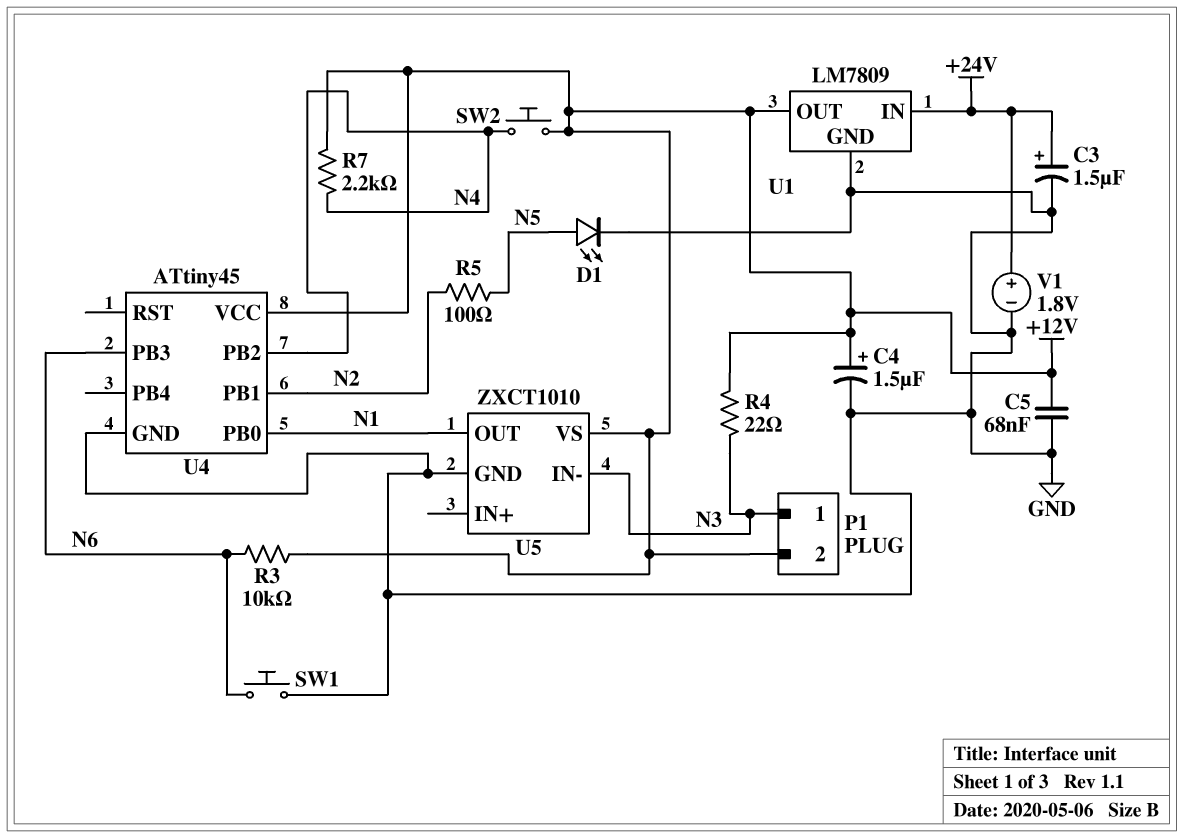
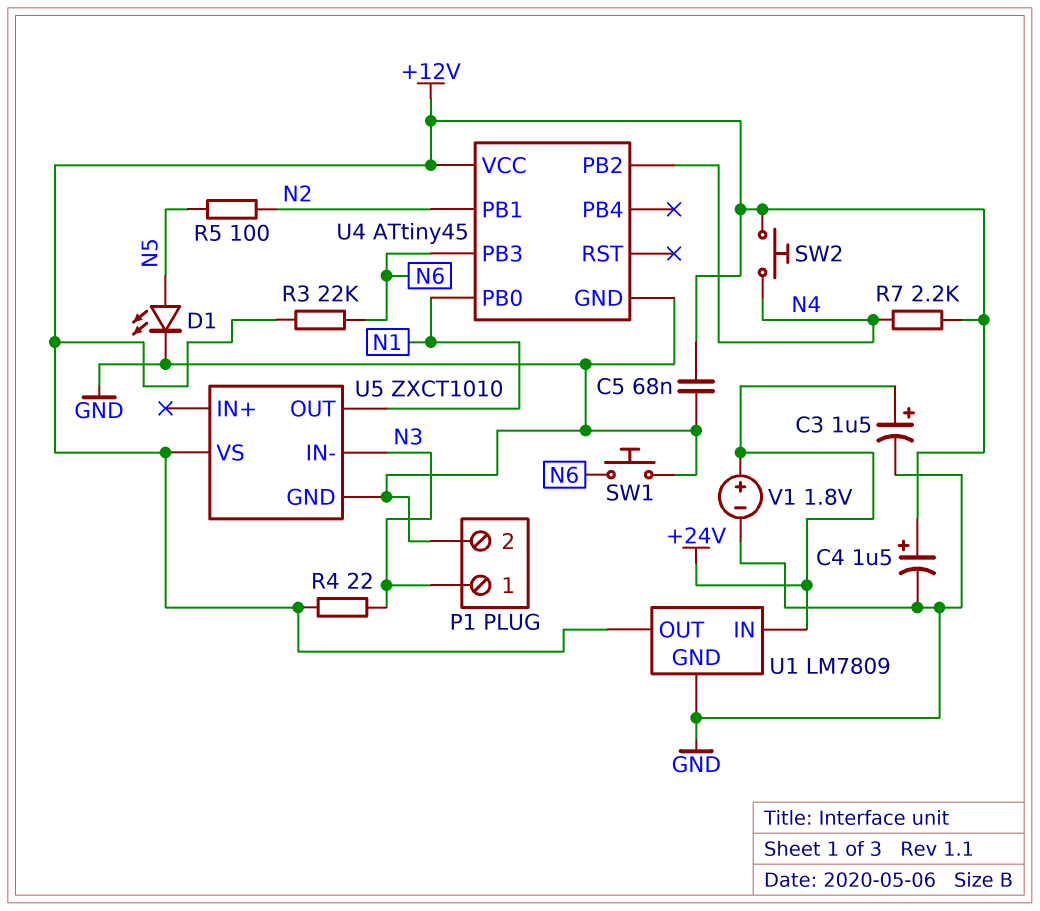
P1 pin 2: +12V -> GND
R3: 10k (+12V, N6) -> 22k (+12V, N6)

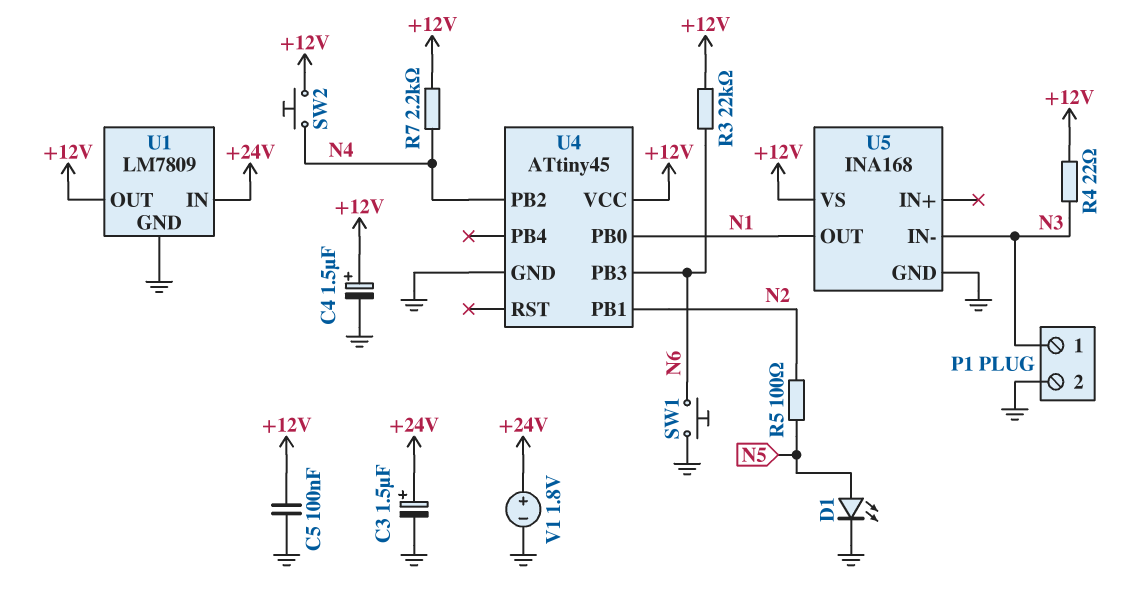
C5: 68nF (+12V, GND) -> 100nF (+12V, GND)
U5: ZXCT1010 -> INA168

